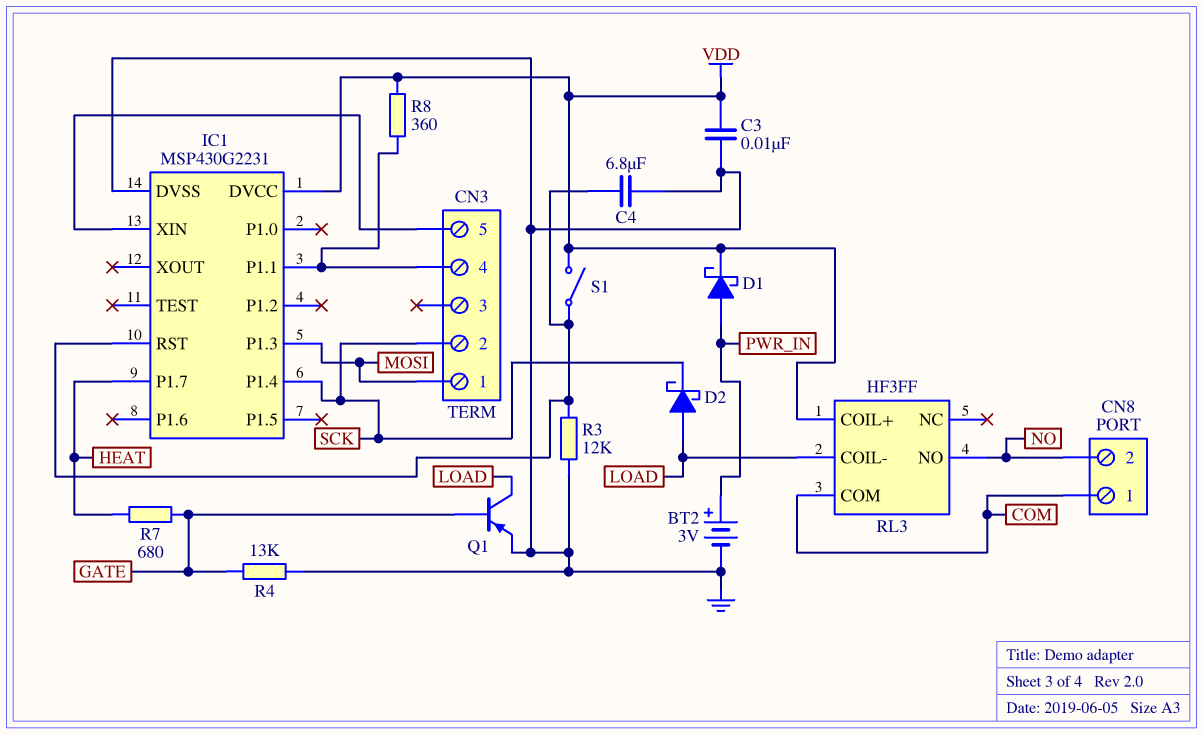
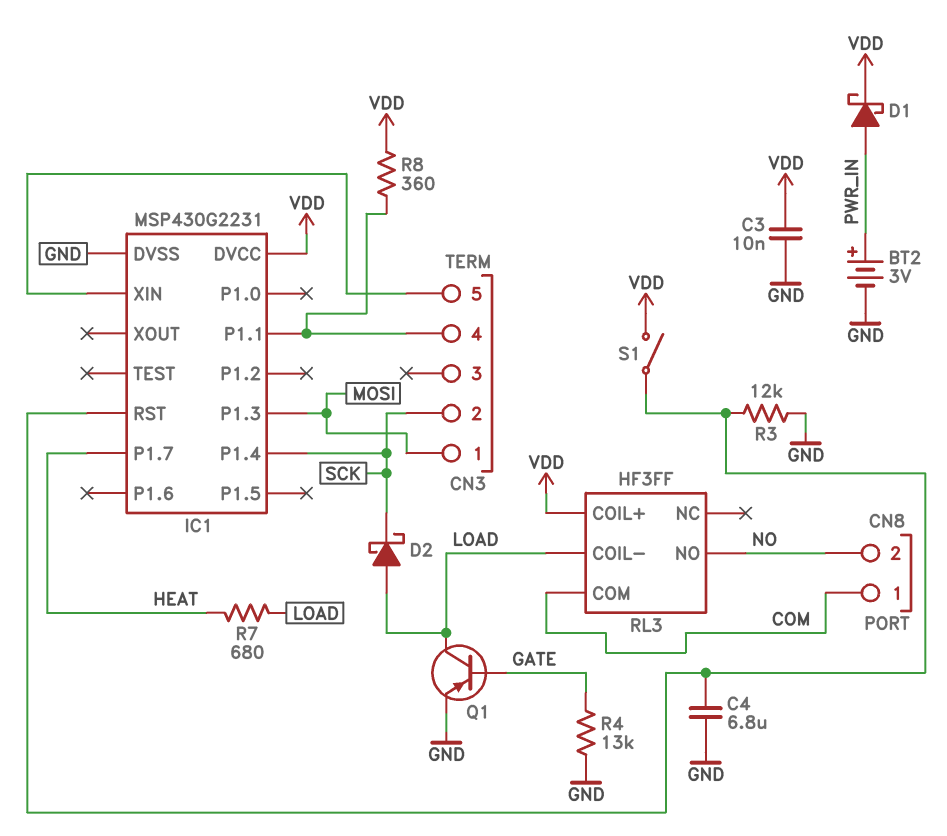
R7: 680 (GATE, HEAT) -> 680 (HEAT, LOAD)

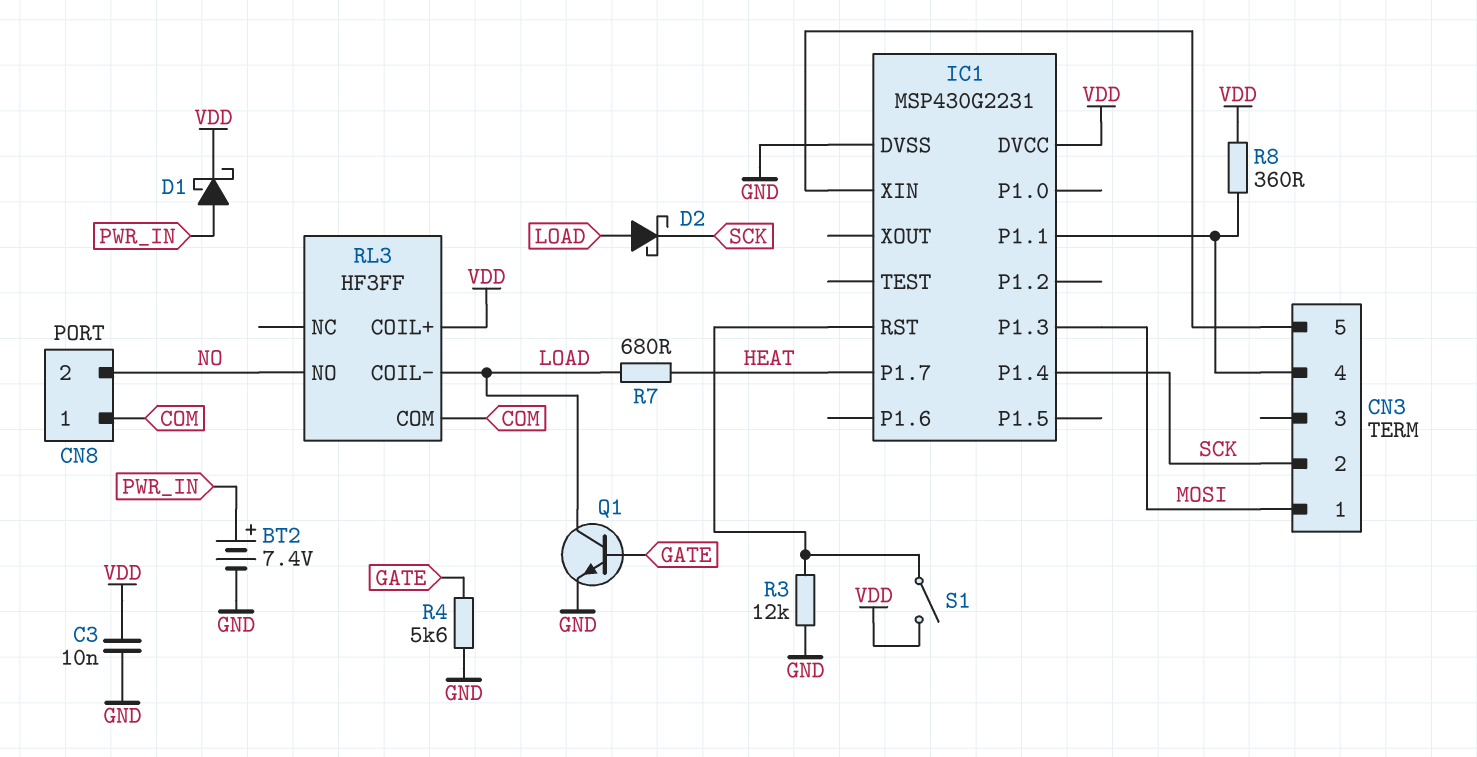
BT2: 3V (plus PWR_IN, minus GND) -> 7.4V (plus PWR_IN, minus GND)
C4: 6.8uF (GND, IC1/RST) -> none
Q1: PNP (B GATE, C LOAD, E GND) -> NPN (B GATE, C LOAD, E GND)
R4: 13k (GATE, GND) -> 5.6k (GATE, GND)

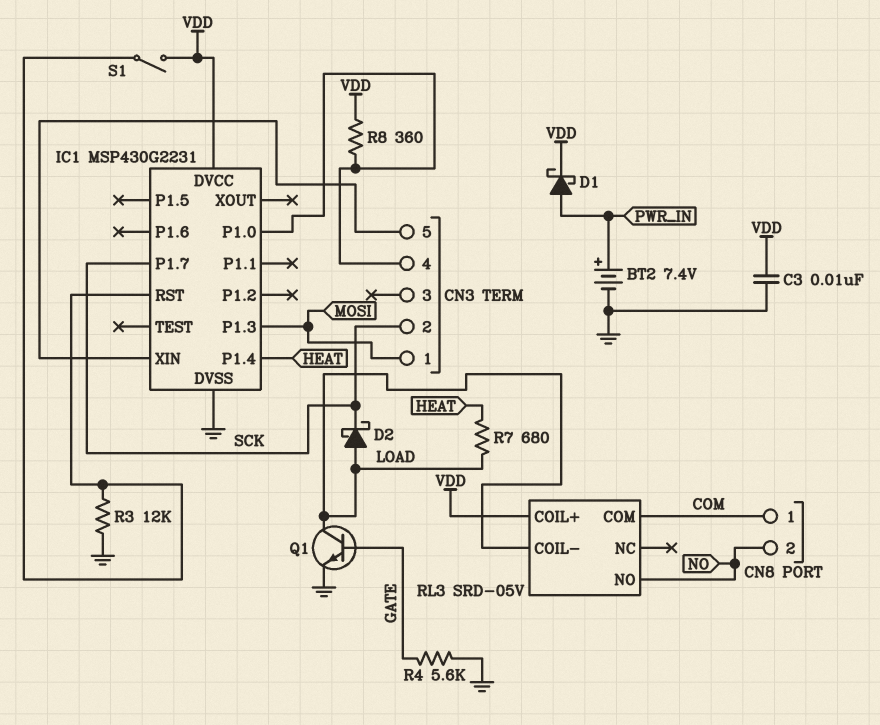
IC1 pin P1.0: none -> CN3/4
IC1 pin P1.1: CN3/4 -> none
IC1 pin P1.4: SCK -> HEAT
IC1 pin P1.7: HEAT -> SCK
RL3: HF3FF -> SRD-05V

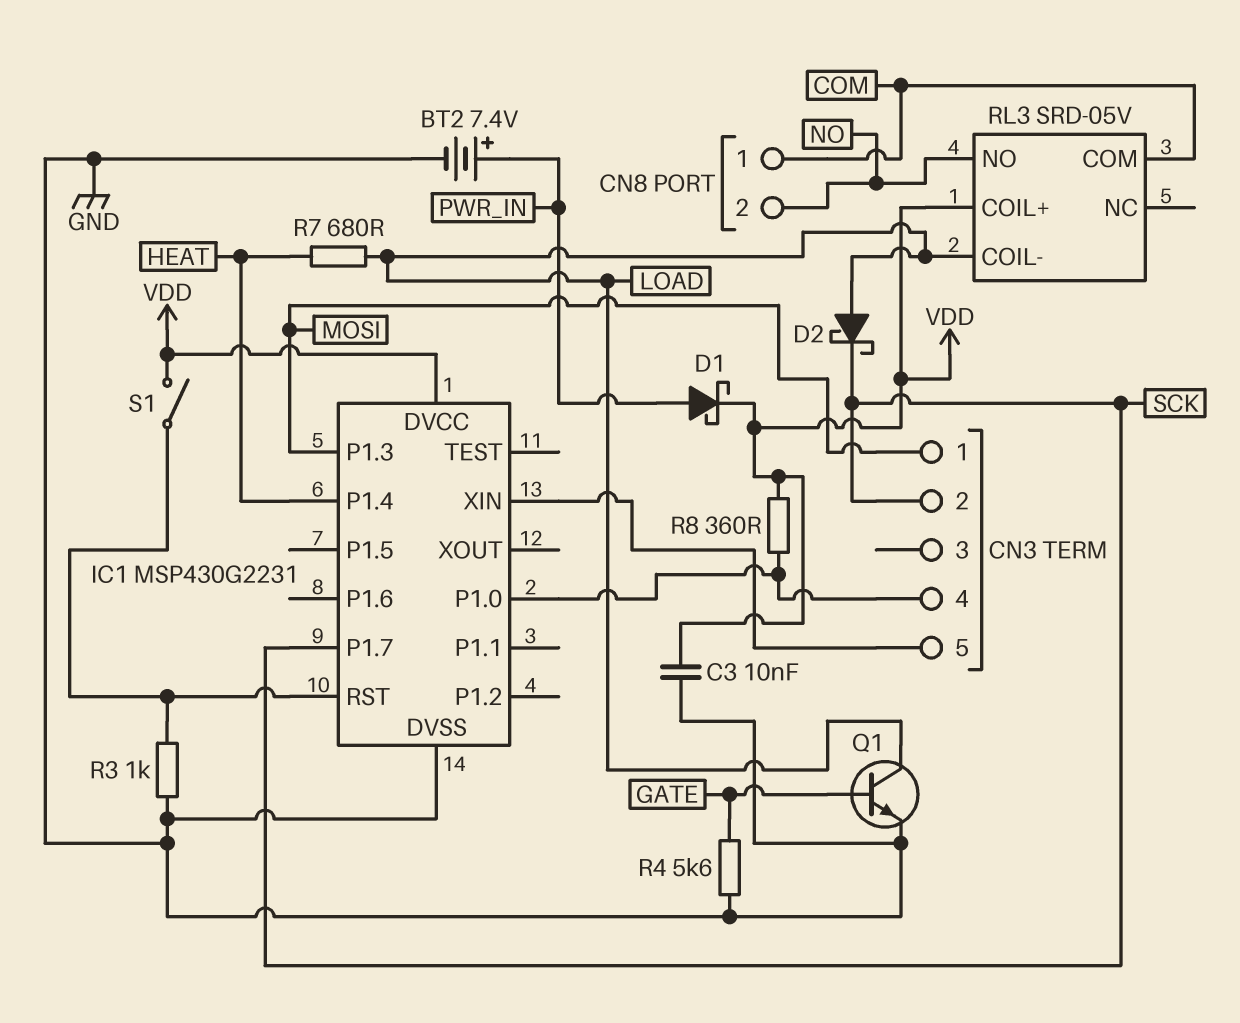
R3: 12k (GND, IC1/RST) -> 1k (GND, IC1/RST)

